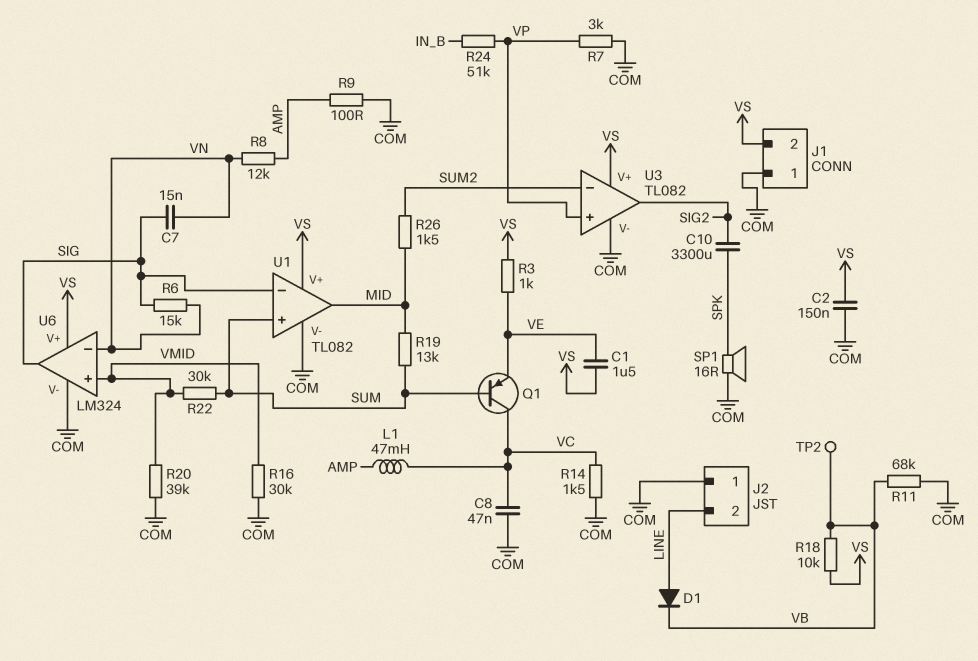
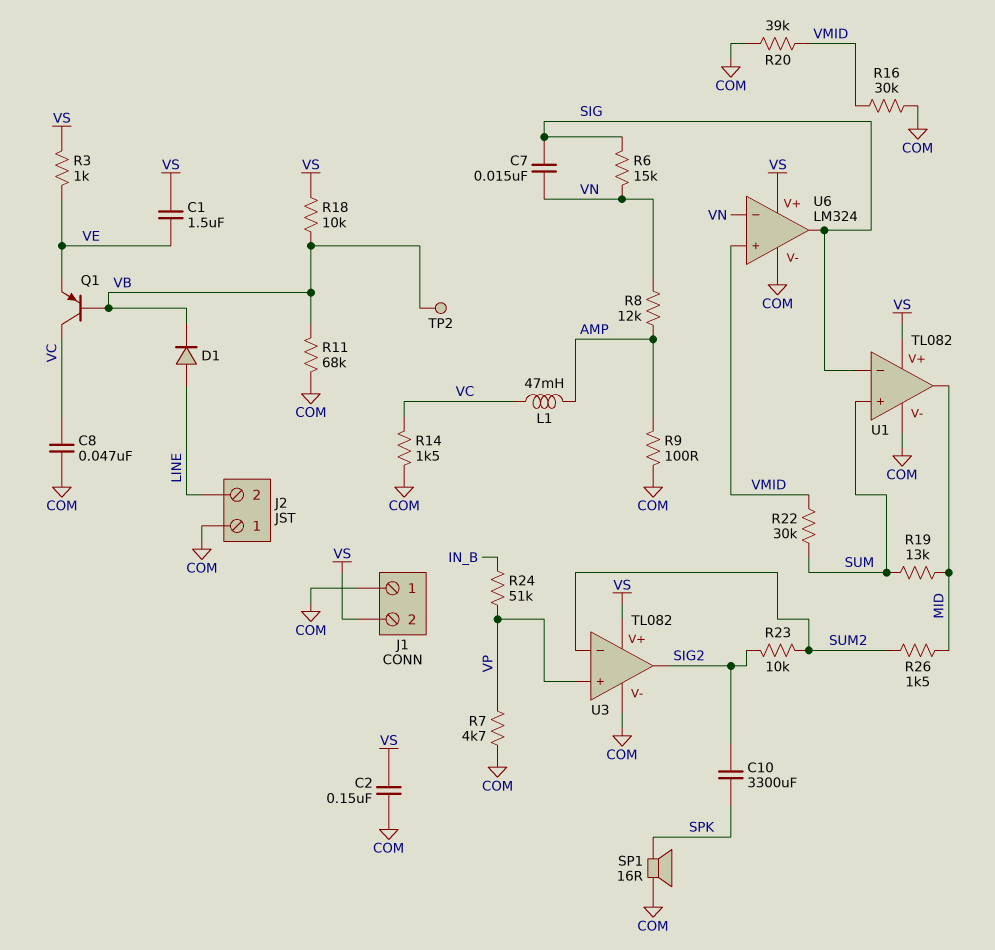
Q1: PNP (B SUM, C VC, E VE) -> PNP (B VB, C VC, E VE)
R7: 3k (COM, VP) -> 4.7k (COM, VP)
R23: none -> 10k (SIG2, SUM2)

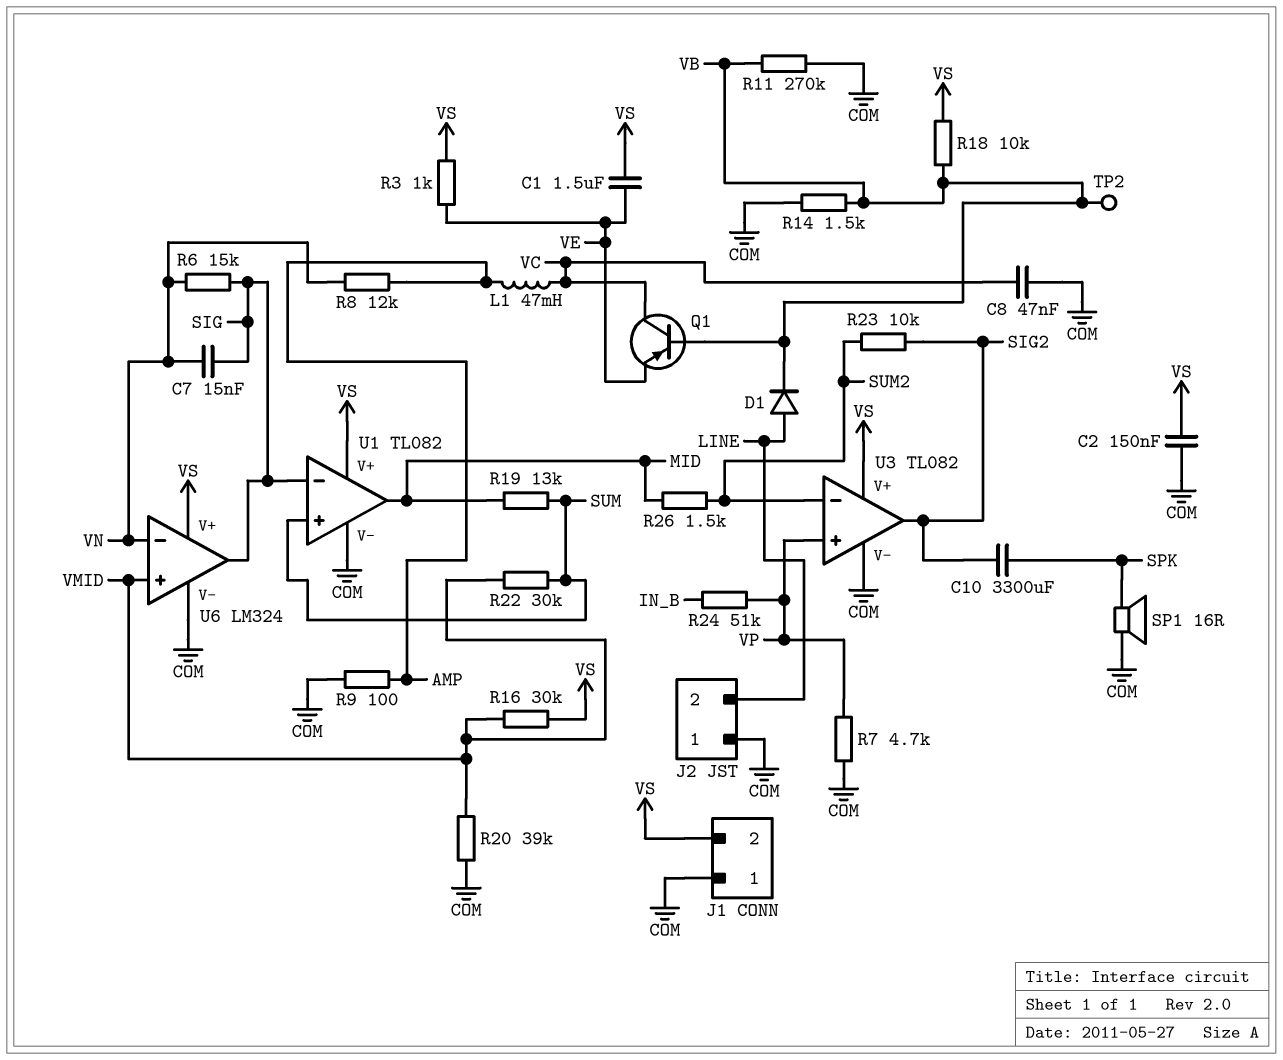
R11: 68k (COM, VB) -> 270k (COM, VB)
R14: 1.5k (COM, VC) -> 1.5k (COM, VB)
R16: 30k (COM, VMID) -> 30k (VMID, VS)

